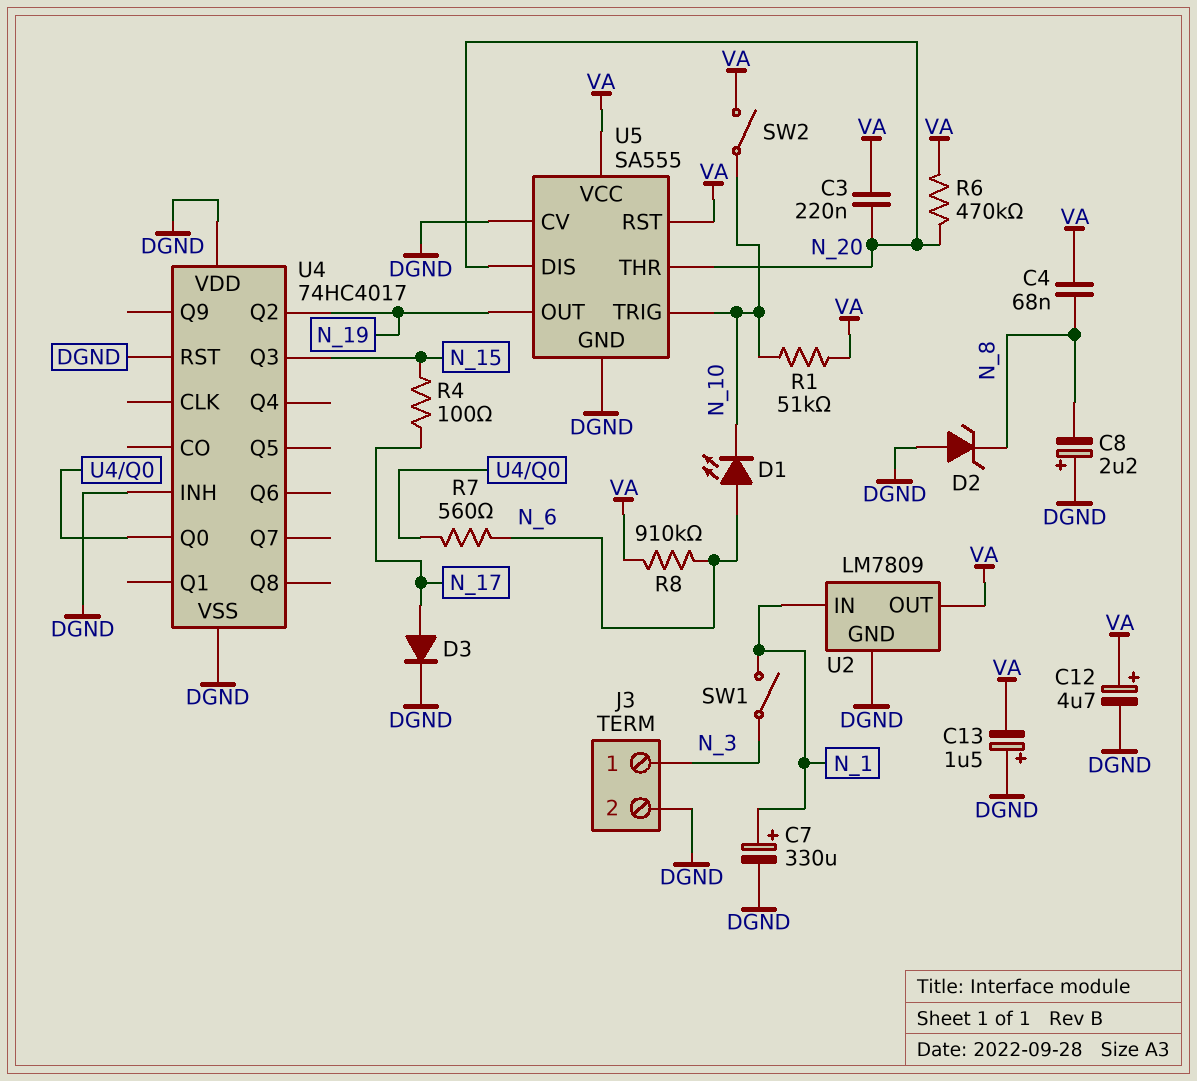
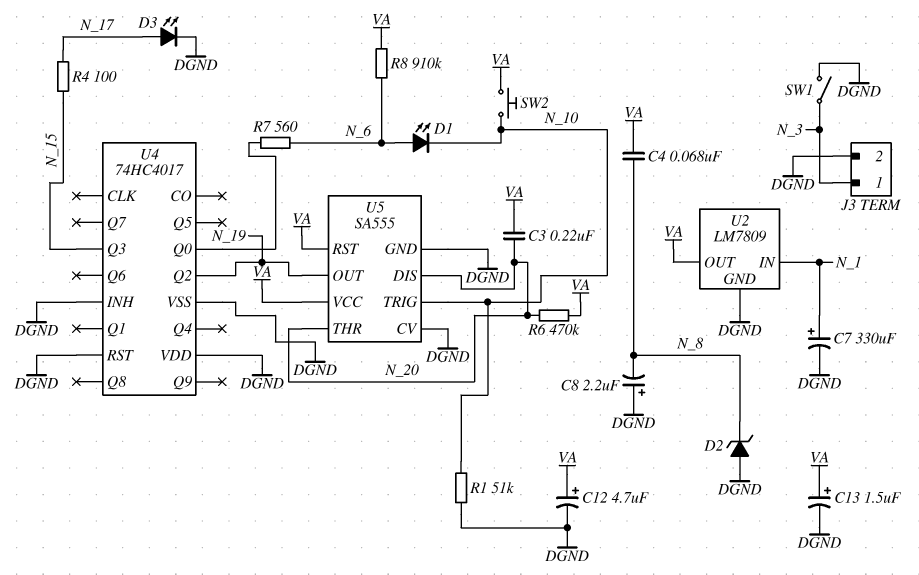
C13: 1.5uF (plus DGND, minus VA) -> 1.5uF (plus VA, minus DGND)
D3: diode (A N_17, K DGND) -> LED (A N_17, K DGND)
R1: 51k (N_10, VA) -> 51k (DGND, N_10)
SW1: switch (N_1, N_3) -> switch (DGND, N_3)
SW2: switch (N_10, VA) -> button (N_10, VA)

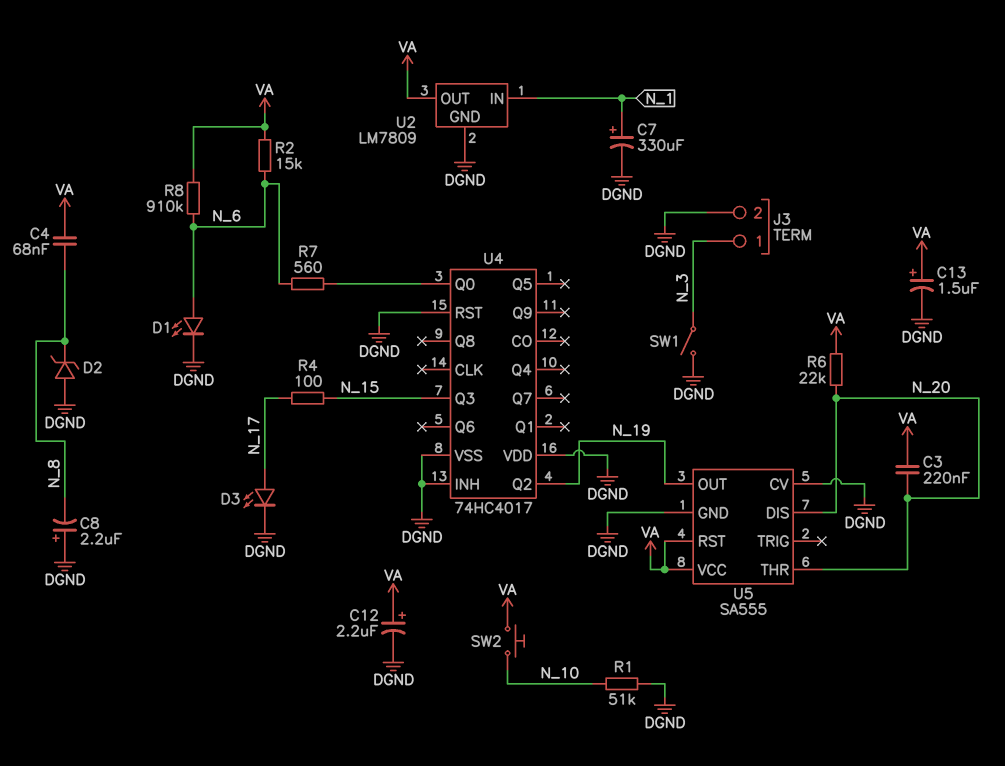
C12: 4.7uF (plus VA, minus DGND) -> 2.2uF (plus VA, minus DGND)
D1: LED (A N_6, K N_10) -> LED (A N_6, K DGND)
R2: none -> 15k (N_6, VA)
R6: 470k (N_20, VA) -> 22k (N_20, VA)
U5 pin TRIG: N_10 -> none

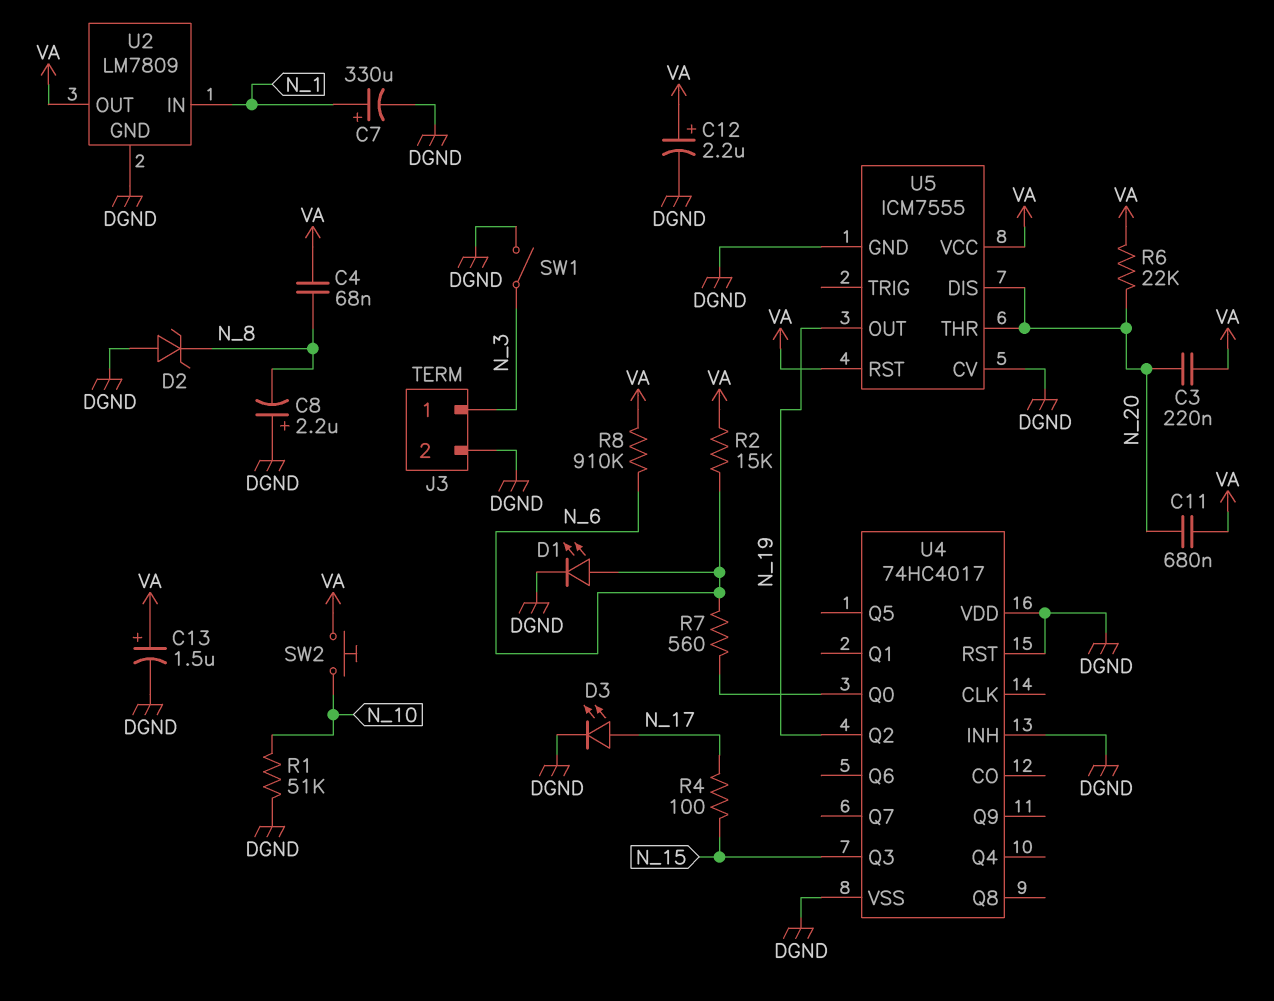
C11: none -> 680nF (N_20, VA)
U5: SA555 -> ICM7555

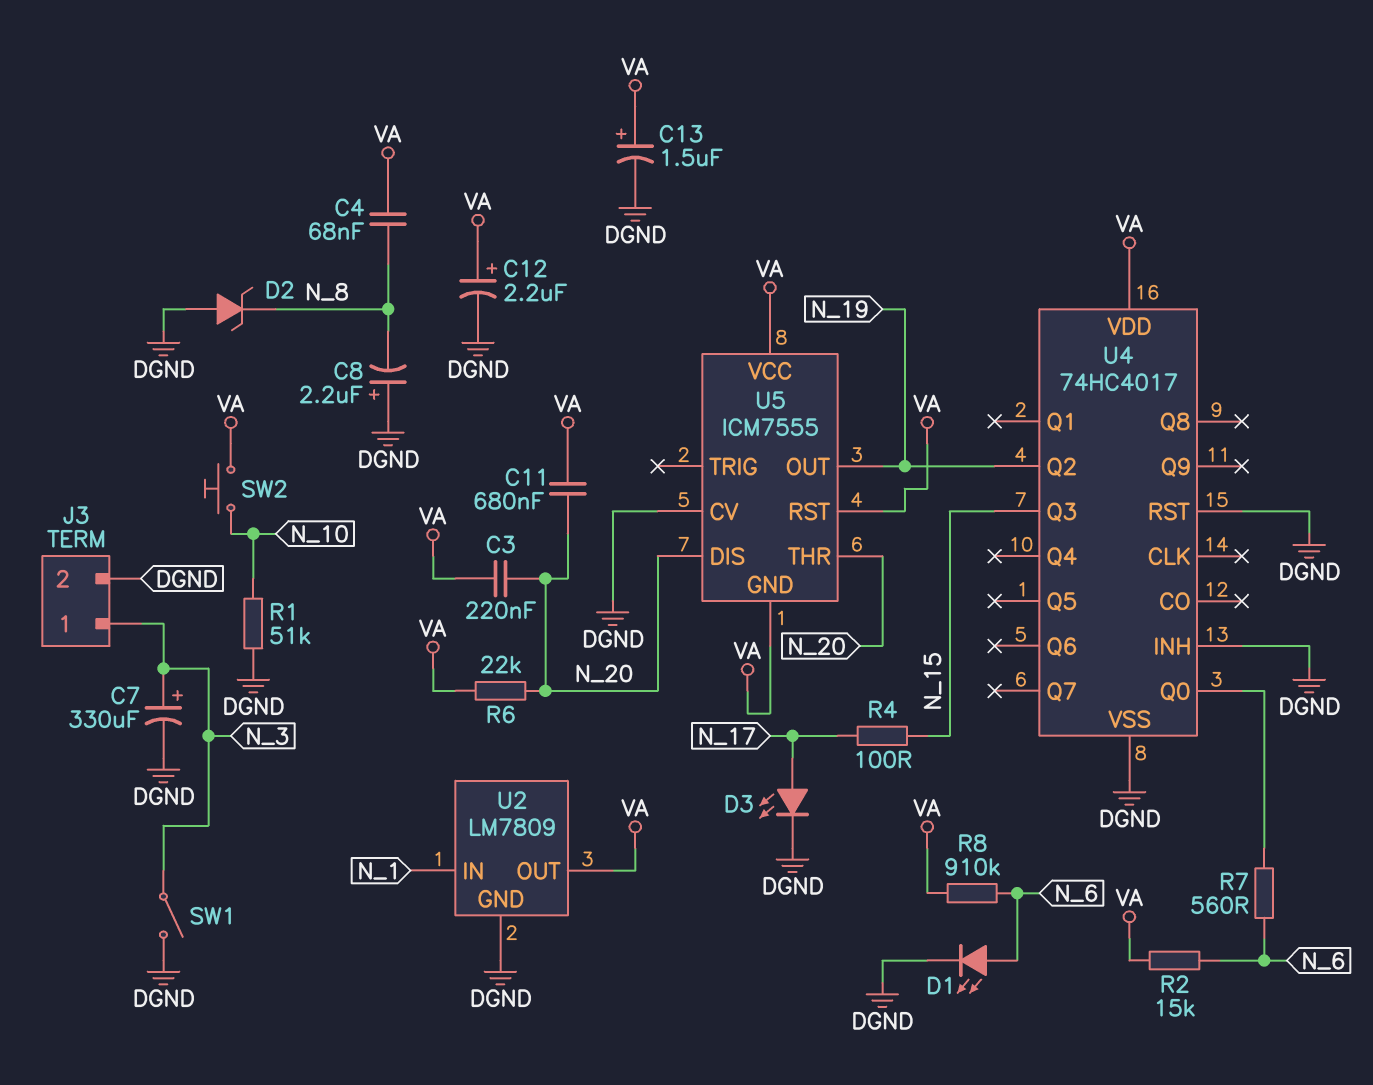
C7: 330uF (plus N_1, minus DGND) -> 330uF (plus N_3, minus DGND)
U4 pin VDD: DGND -> VA
U5 pin GND: DGND -> VA

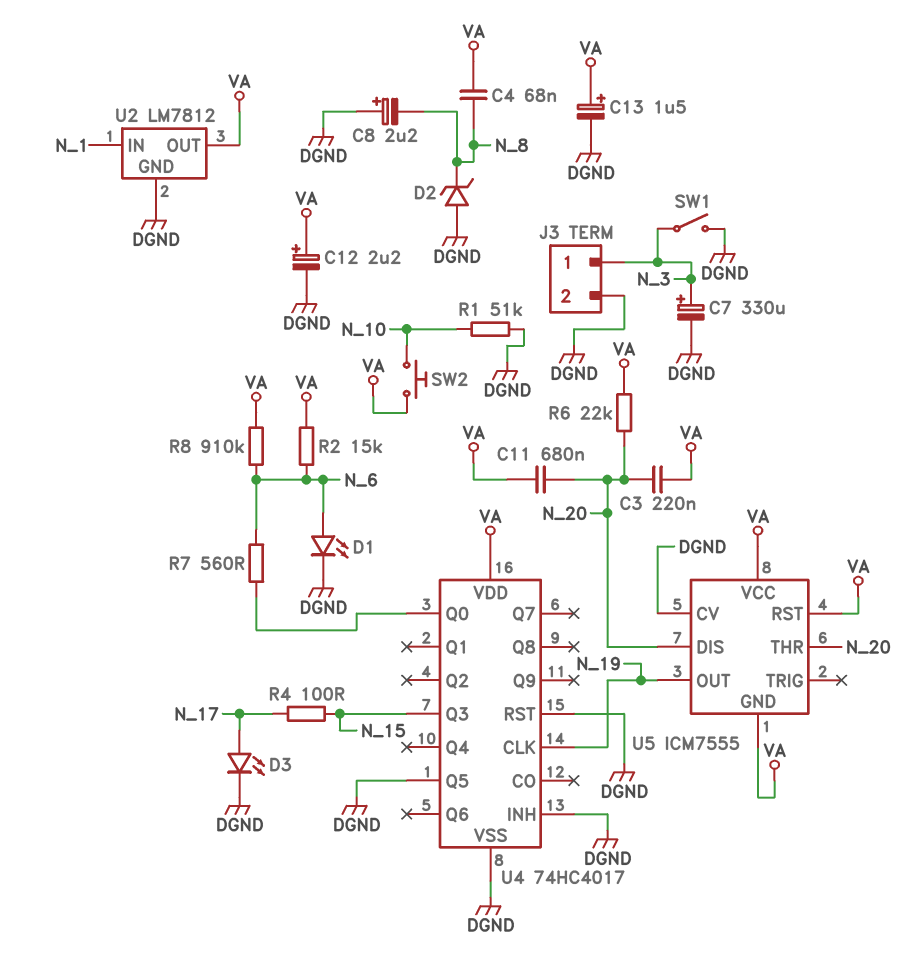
U2: LM7809 -> LM7812
U4 pin CLK: none -> N_19
U4 pin Q2: N_19 -> none
U4 pin Q5: none -> DGND

